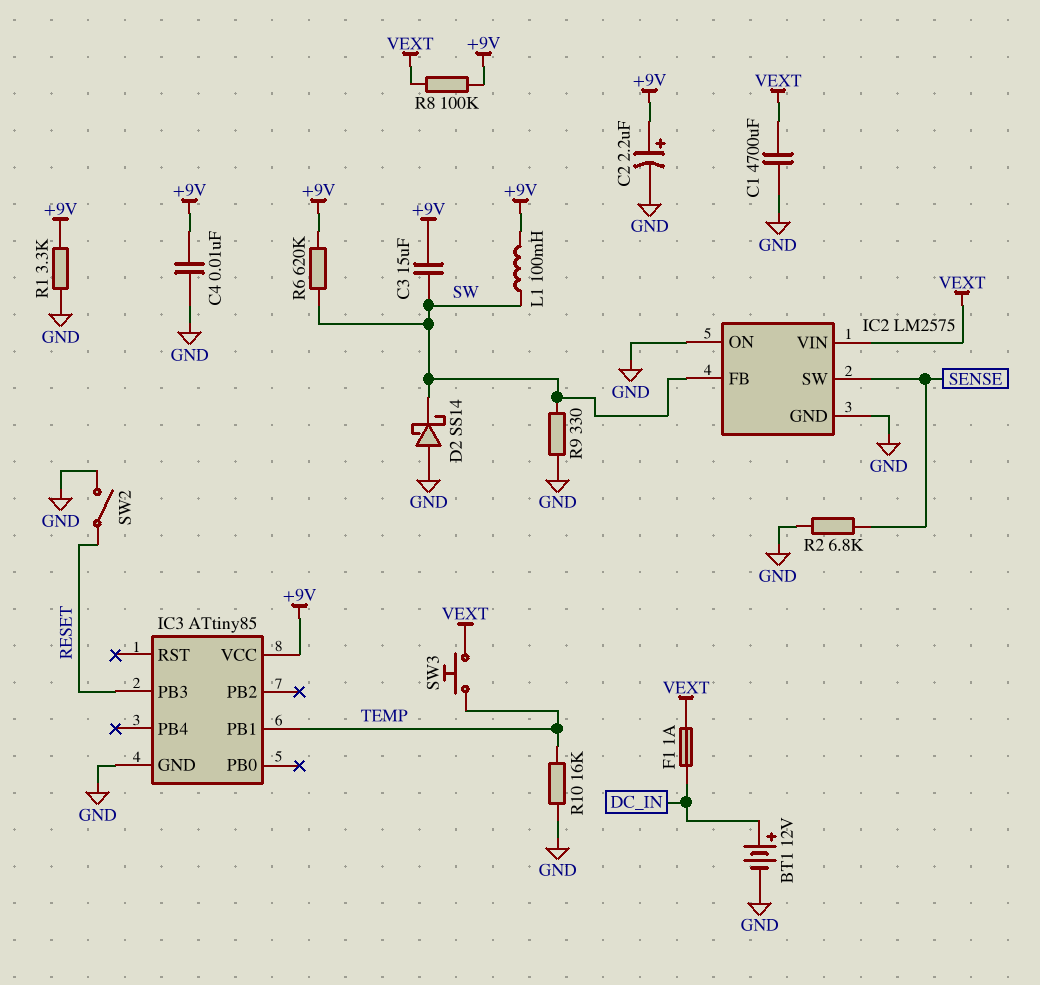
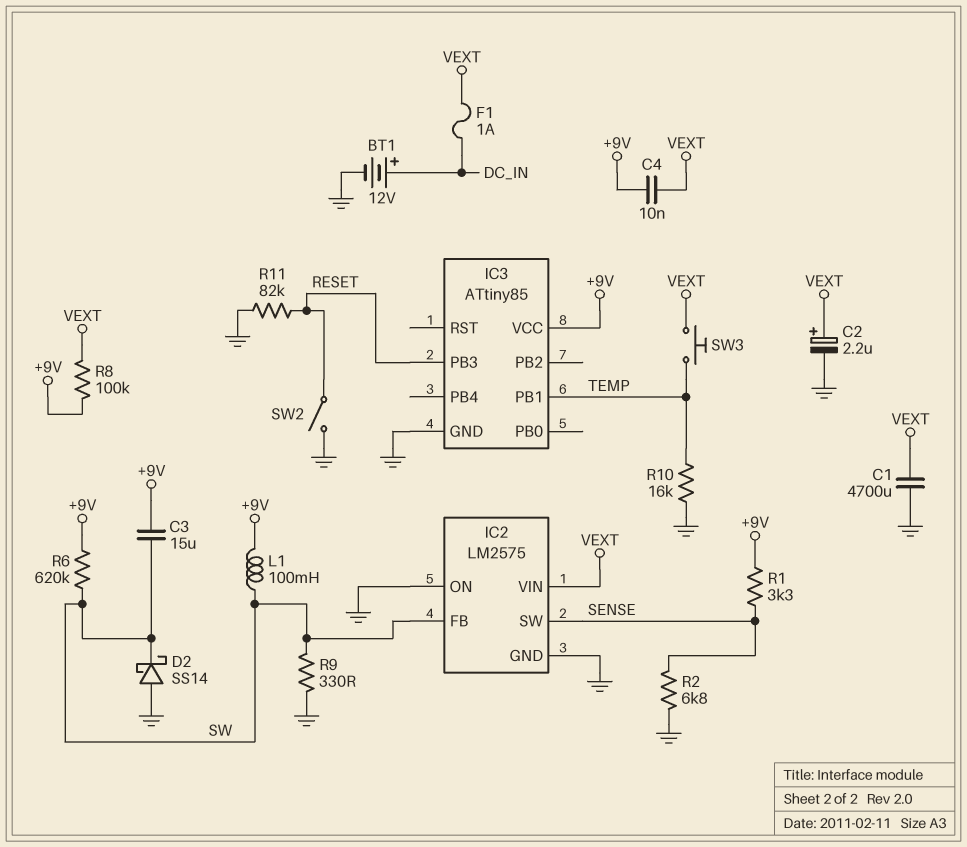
C2: 2.2uF (plus +9V, minus GND) -> 2.2uF (plus VEXT, minus GND)
C4: 10nF (+9V, GND) -> 10nF (+9V, VEXT)
R1: 3.3k (+9V, GND) -> 3.3k (+9V, SENSE)
R11: none -> 82k (GND, RESET)

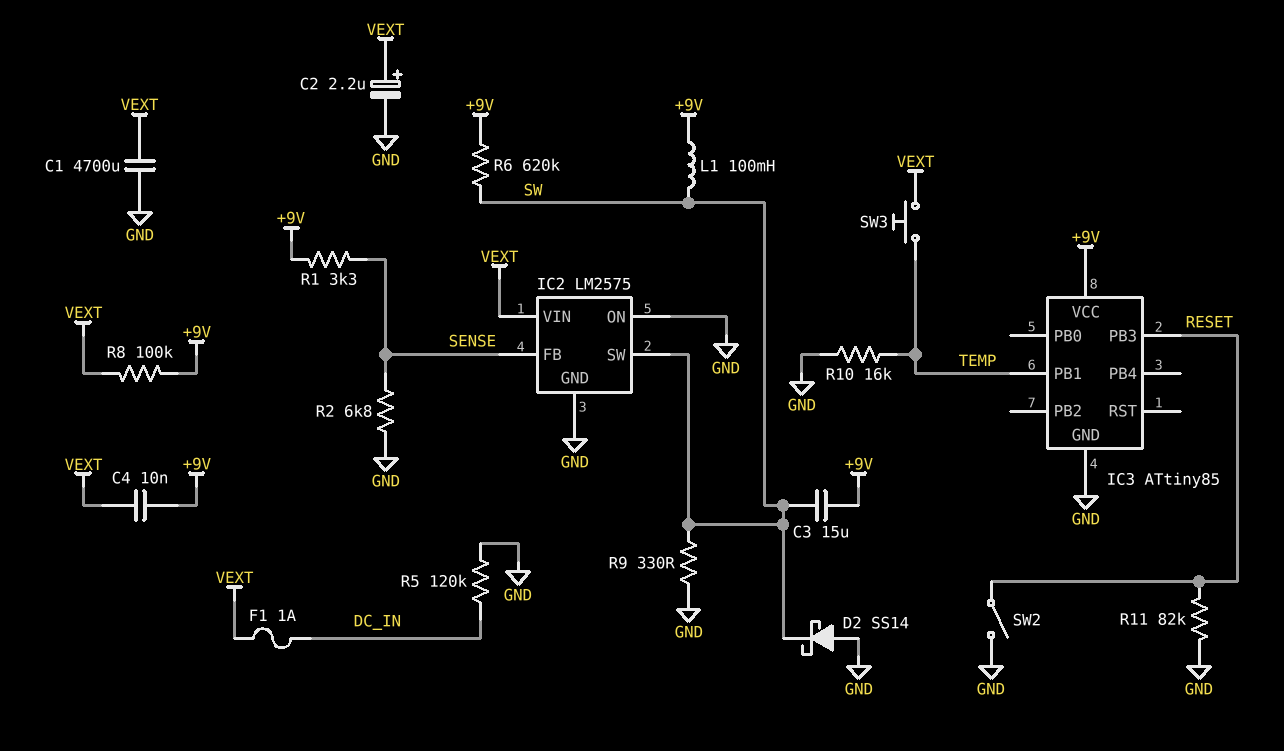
BT1: 12V (plus DC_IN, minus GND) -> none
IC2 pin FB: SW -> SENSE
IC2 pin SW: SENSE -> SW
R5: none -> 120k (DC_IN, GND)

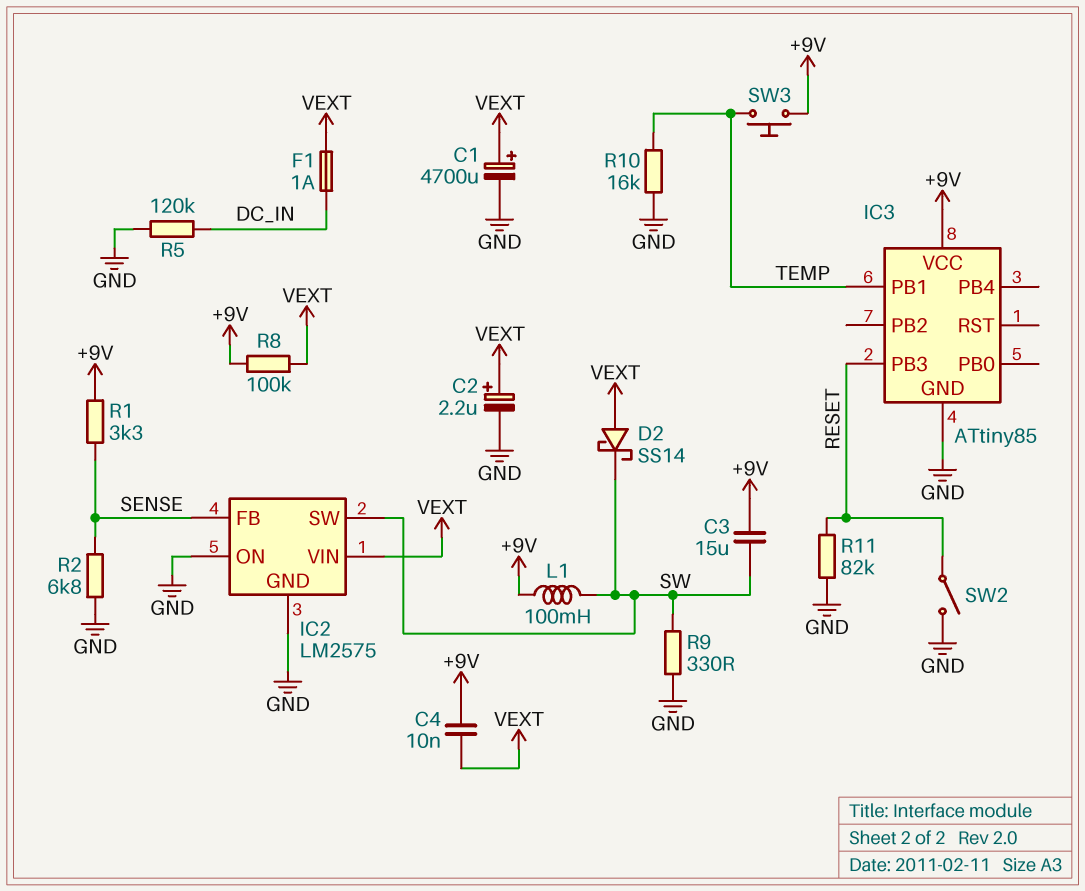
C1: 4700uF (GND, VEXT) -> 4700uF (plus VEXT, minus GND)
D2: schottky SS14 (A GND, K SW) -> schottky SS14 (A VEXT, K SW)
R6: 620k (+9V, SW) -> none
SW3: button (TEMP, VEXT) -> button (+9V, TEMP)

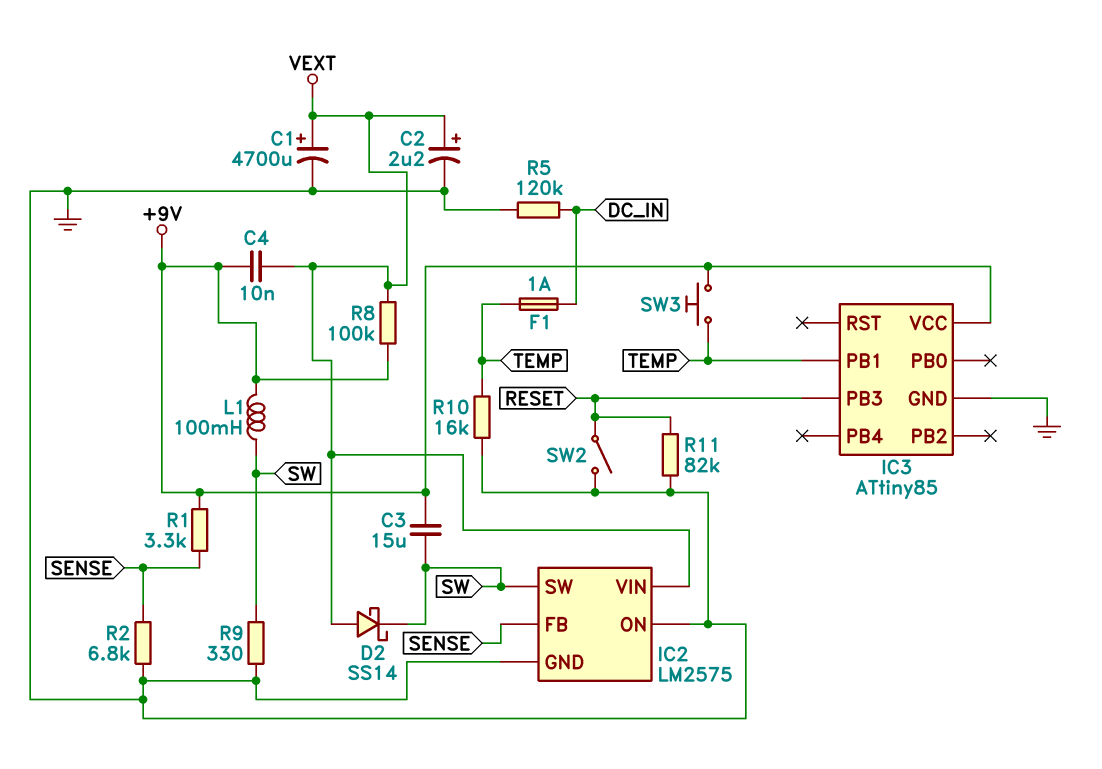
F1: 1A (DC_IN, VEXT) -> 1A (DC_IN, TEMP)

